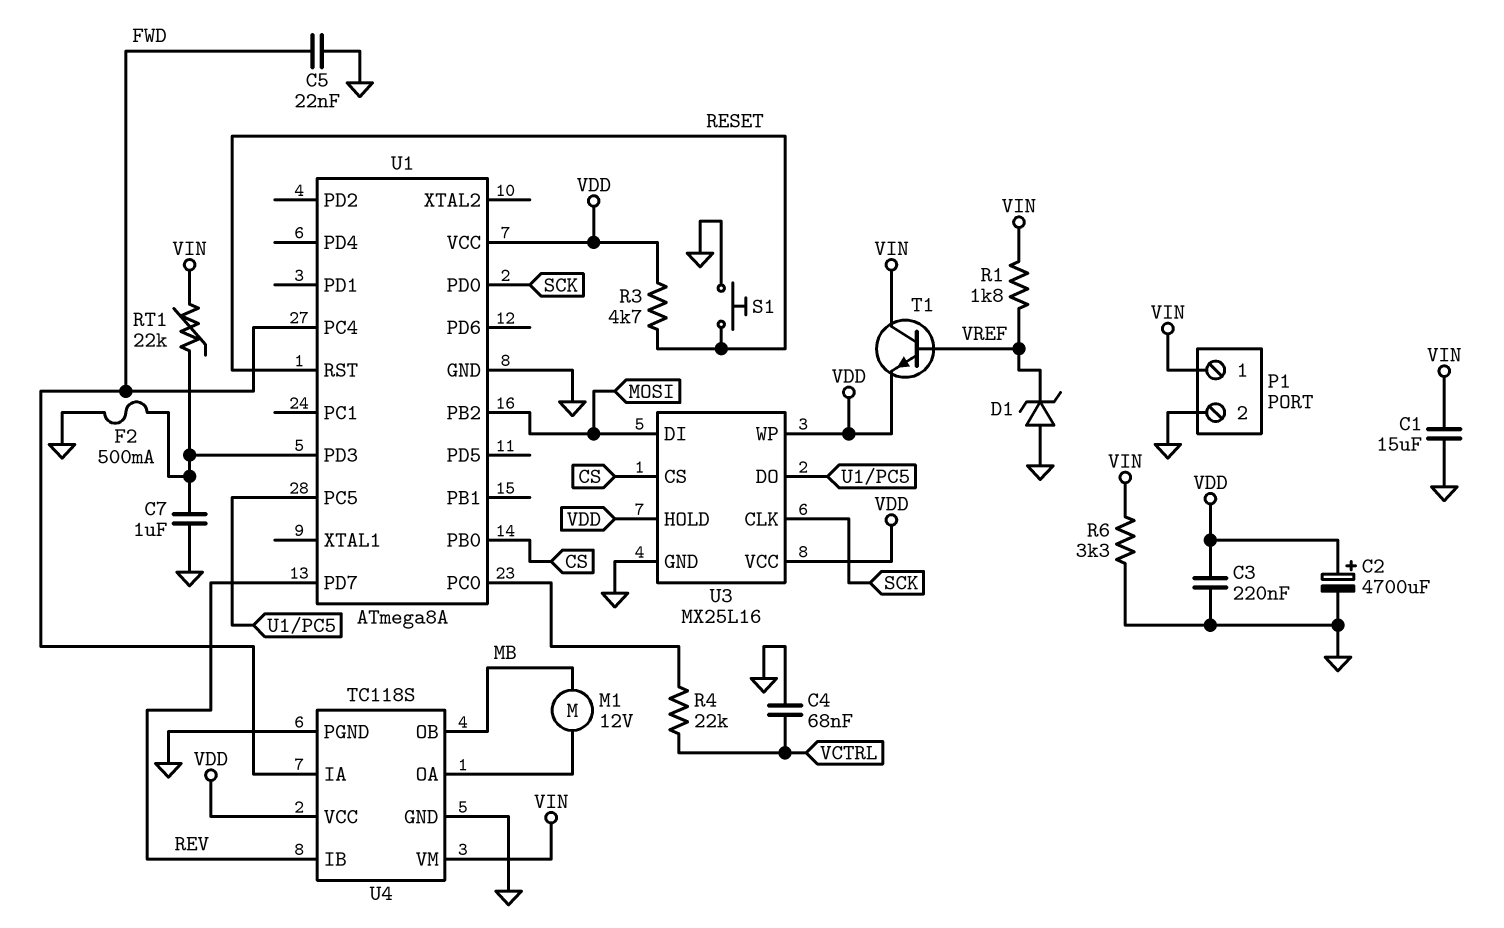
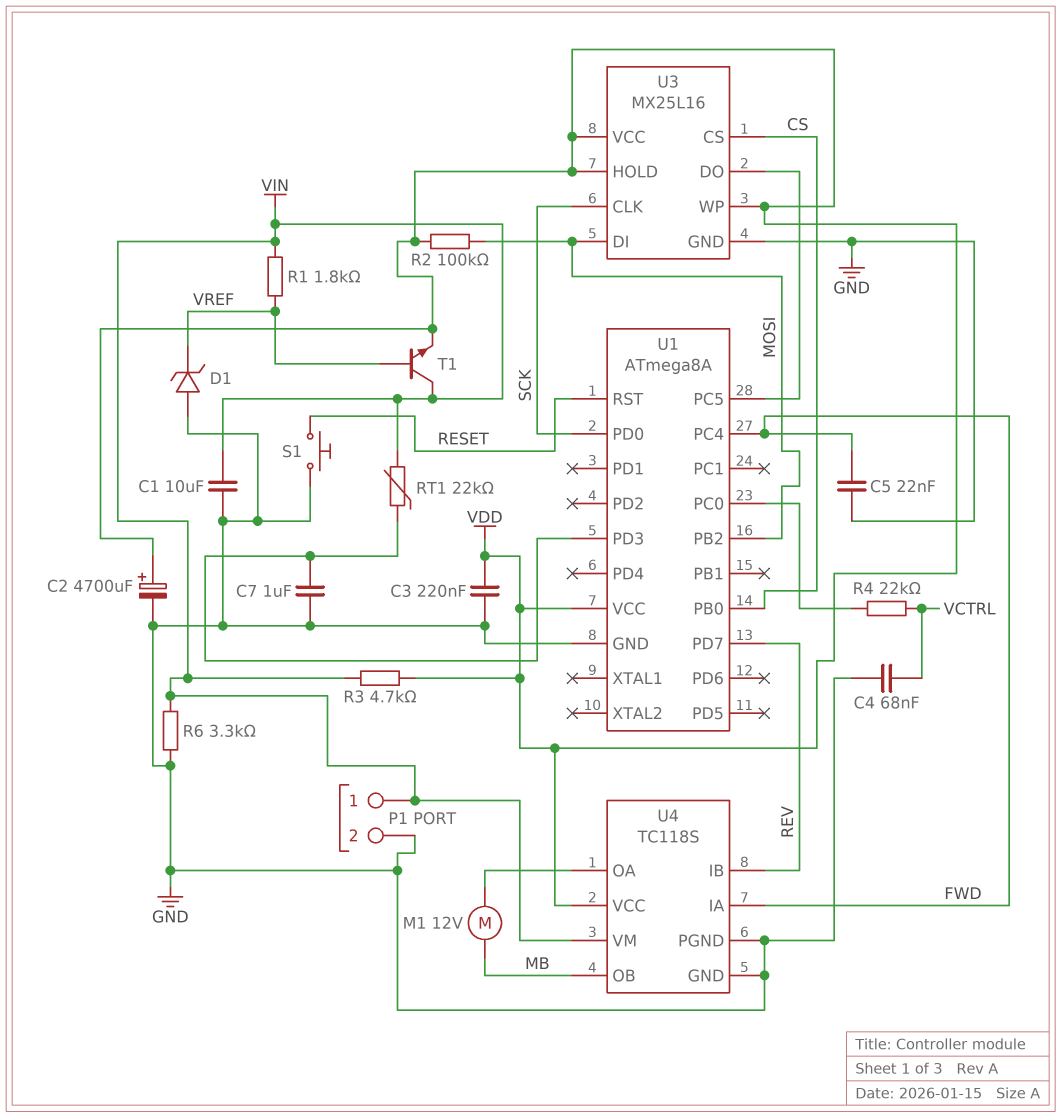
C1: 15uF (GND, VIN) -> 10uF (GND, VIN)
F2: 500mA (GND, U1/PD3) -> none
R2: none -> 100k (MOSI, VDD)
R3: 4.7k (RESET, VDD) -> 4.7k (VDD, VIN)

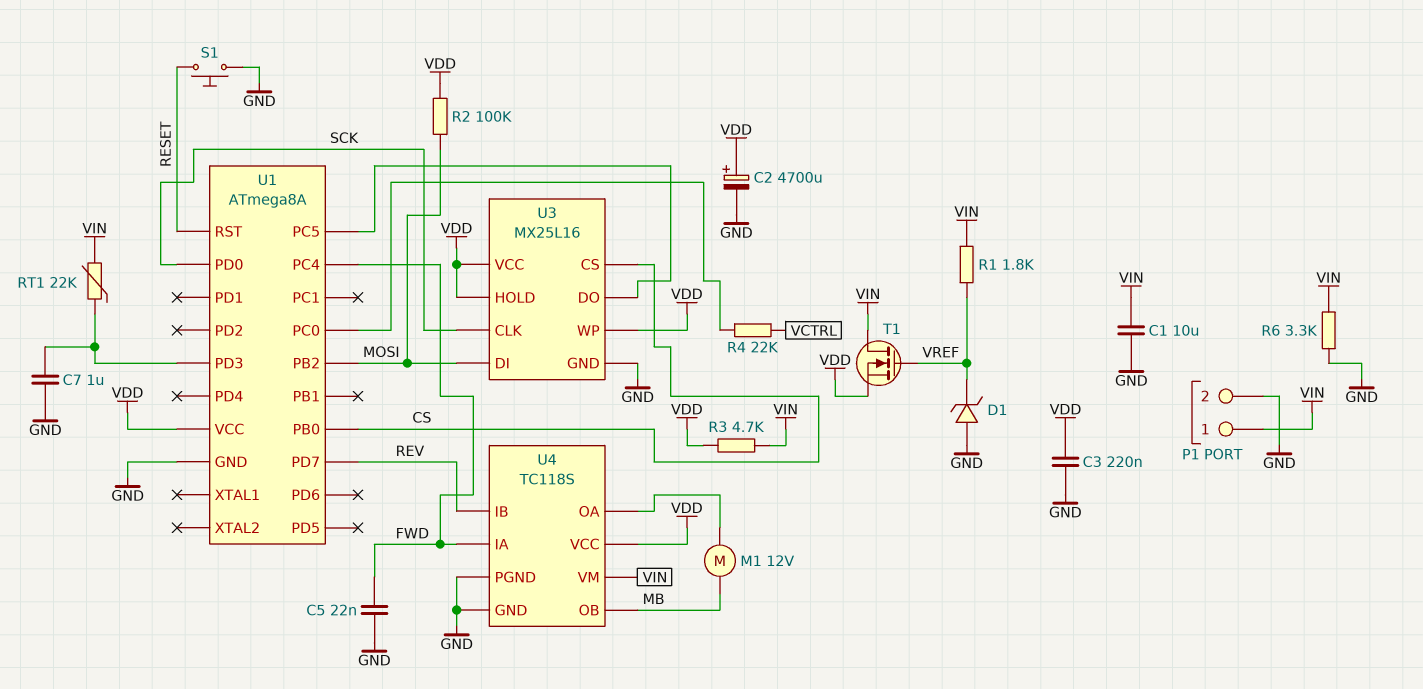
C4: 68nF (GND, VCTRL) -> none
T1: NPN (B VREF, C VIN, E VDD) -> NMOS (G VREF, D VIN, S VDD)

